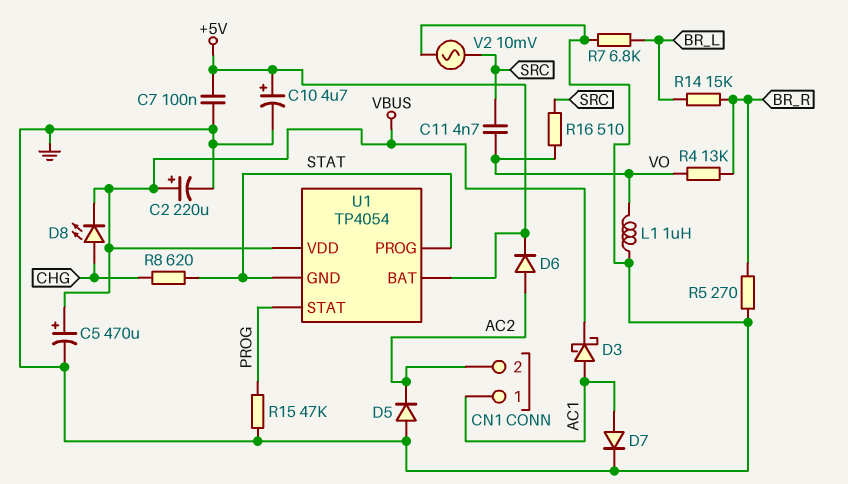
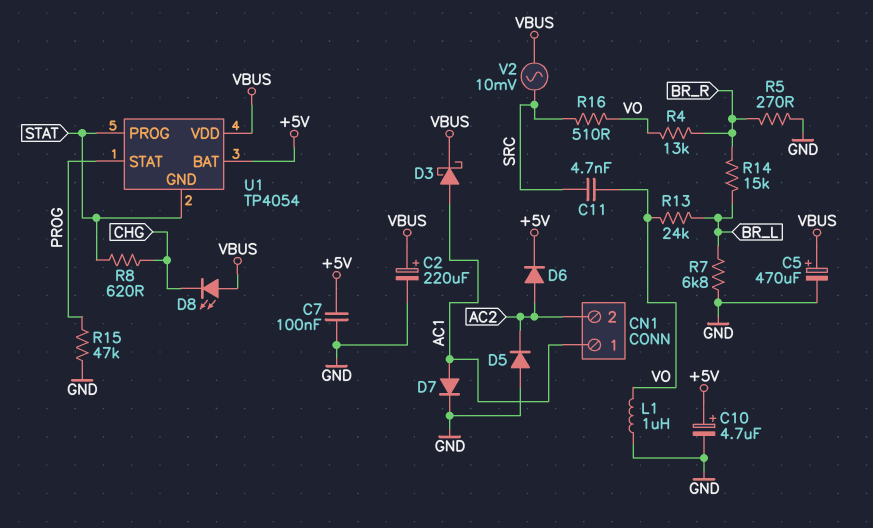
D8: LED (A CHG, K VBUS) -> LED (A VBUS, K CHG)
R13: none -> 24k (BR_L, VO)
V2: AC 10mV (GND, SRC) -> AC 10mV (SRC, VBUS)

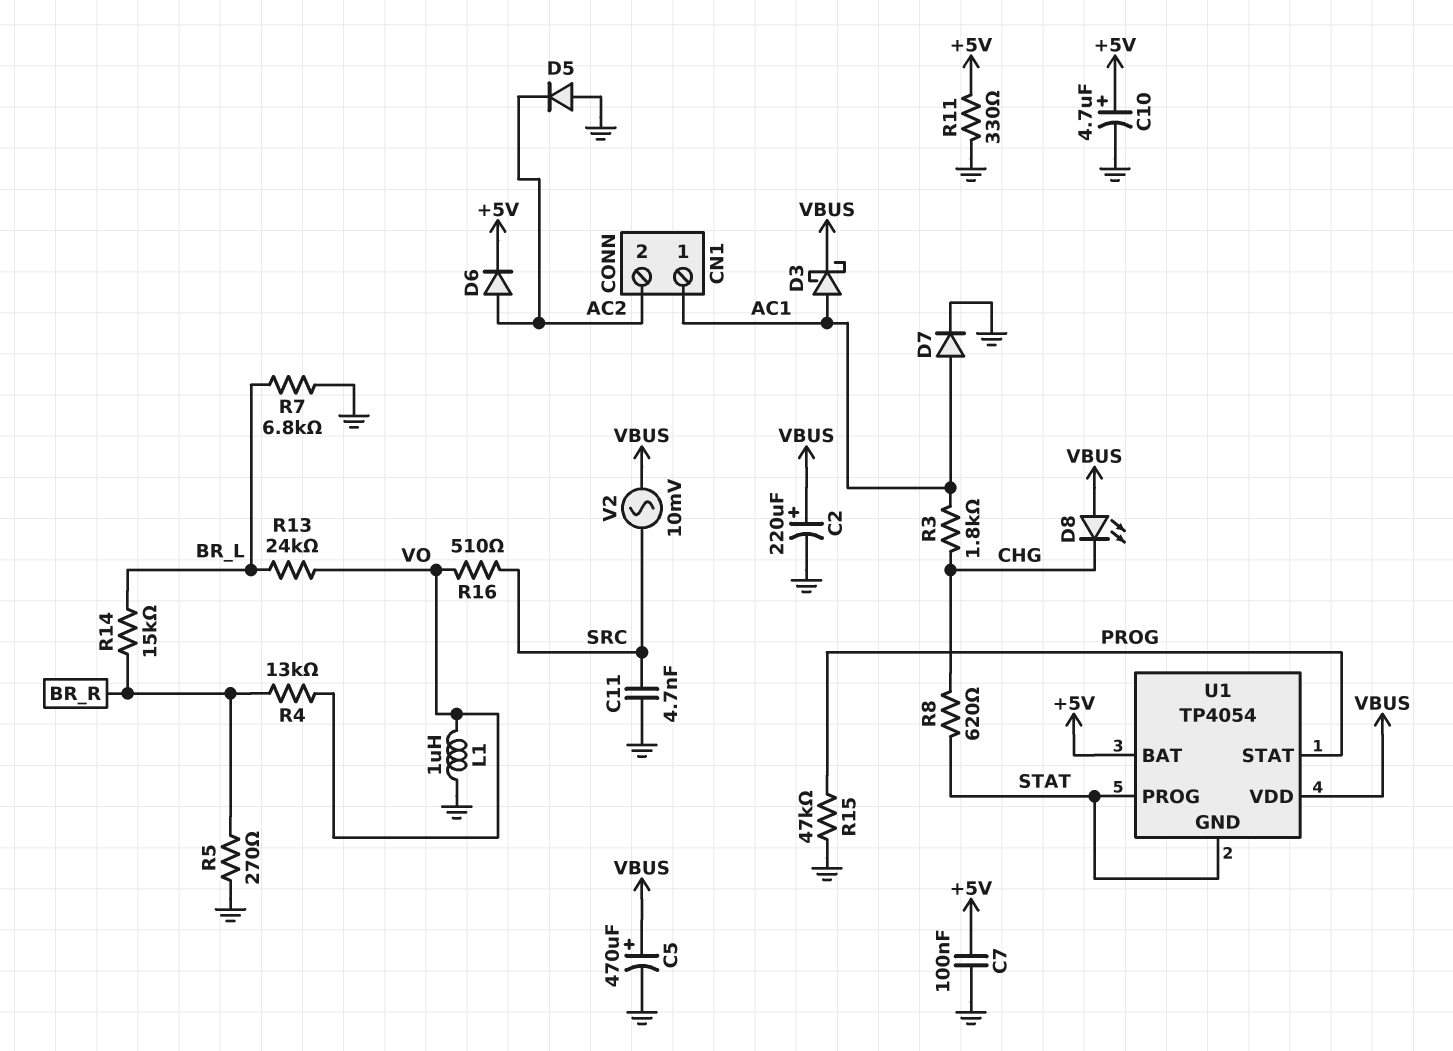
C11: 4.7nF (SRC, VO) -> 4.7nF (GND, SRC)
R3: none -> 1.8k (AC1, CHG)
R11: none -> 330 (+5V, GND)

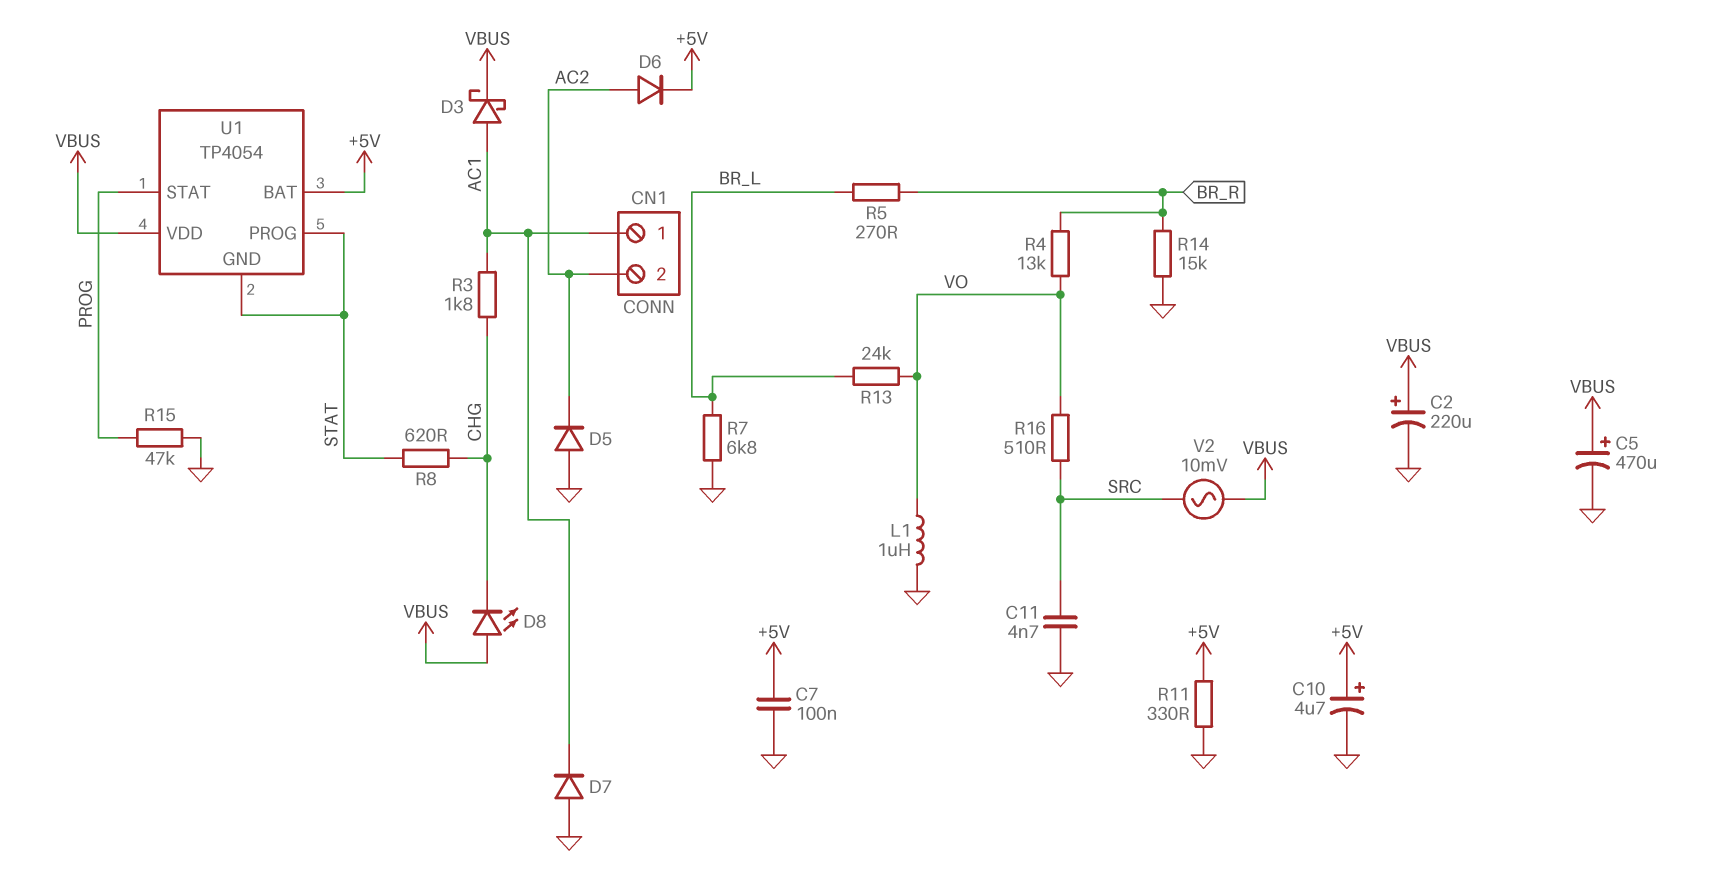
D7: diode (A AC1, K GND) -> diode (A GND, K AC1)
R5: 270 (BR_R, GND) -> 270 (BR_L, BR_R)
R14: 15k (BR_L, BR_R) -> 15k (BR_R, GND)

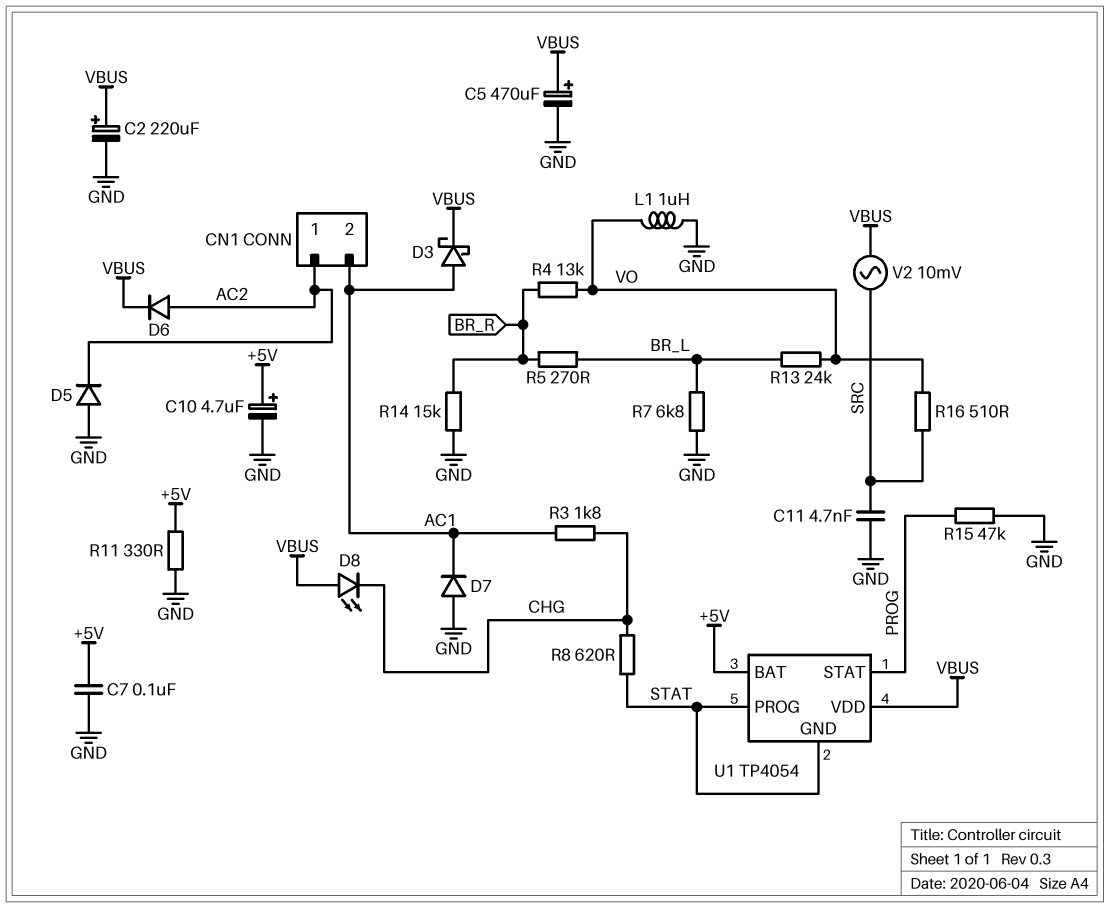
CN1 pin 1: AC1 -> AC2
CN1 pin 2: AC2 -> AC1
D6: diode (A AC2, K +5V) -> diode (A AC2, K VBUS)

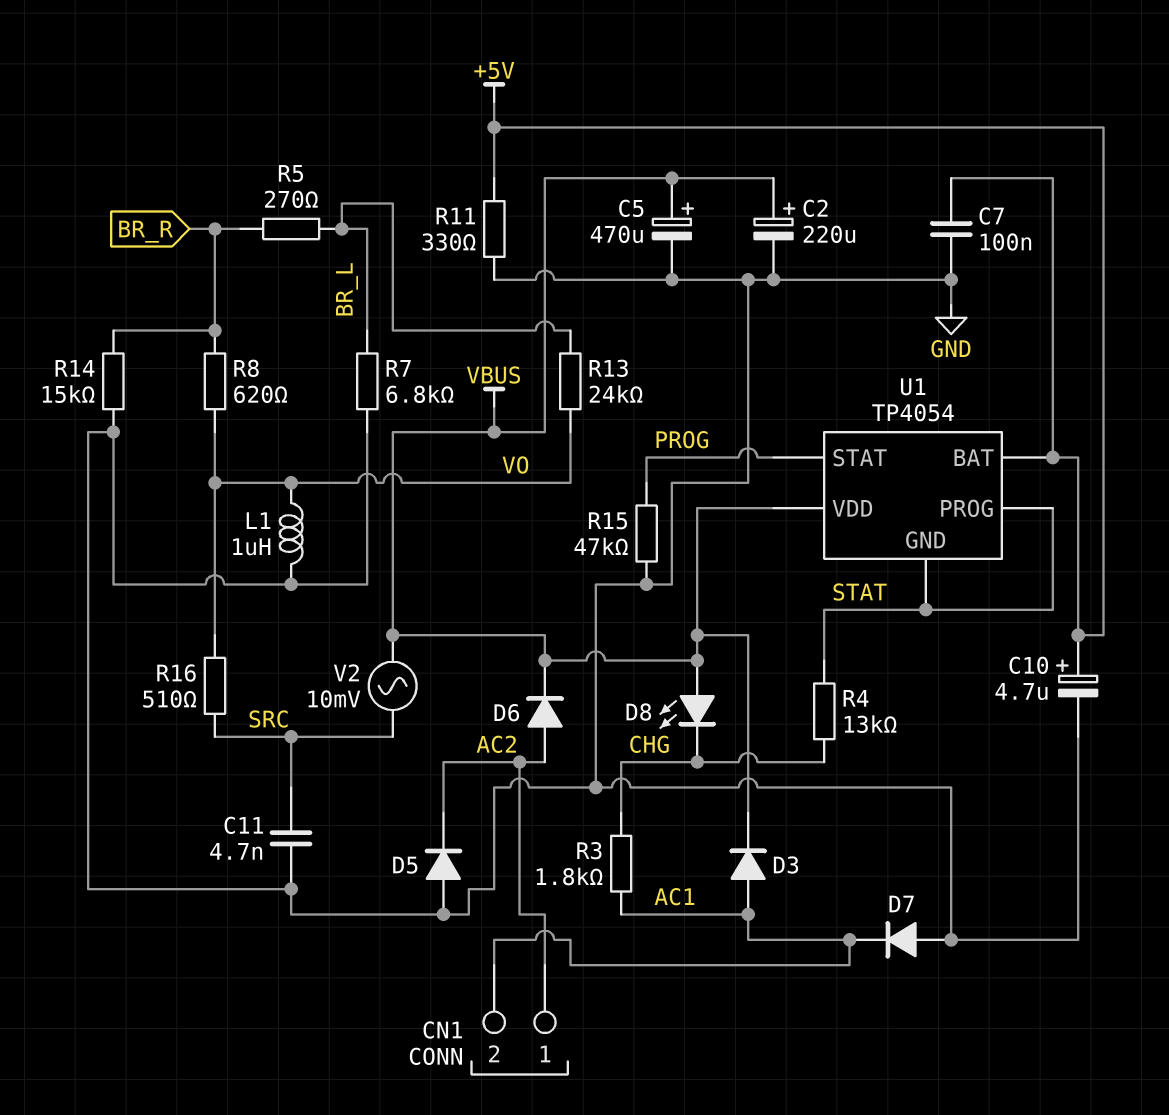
D3: schottky (A AC1, K VBUS) -> diode (A AC1, K VBUS)
R4: 13k (BR_R, VO) -> 13k (CHG, STAT)
R8: 620 (CHG, STAT) -> 620 (BR_R, VO)

